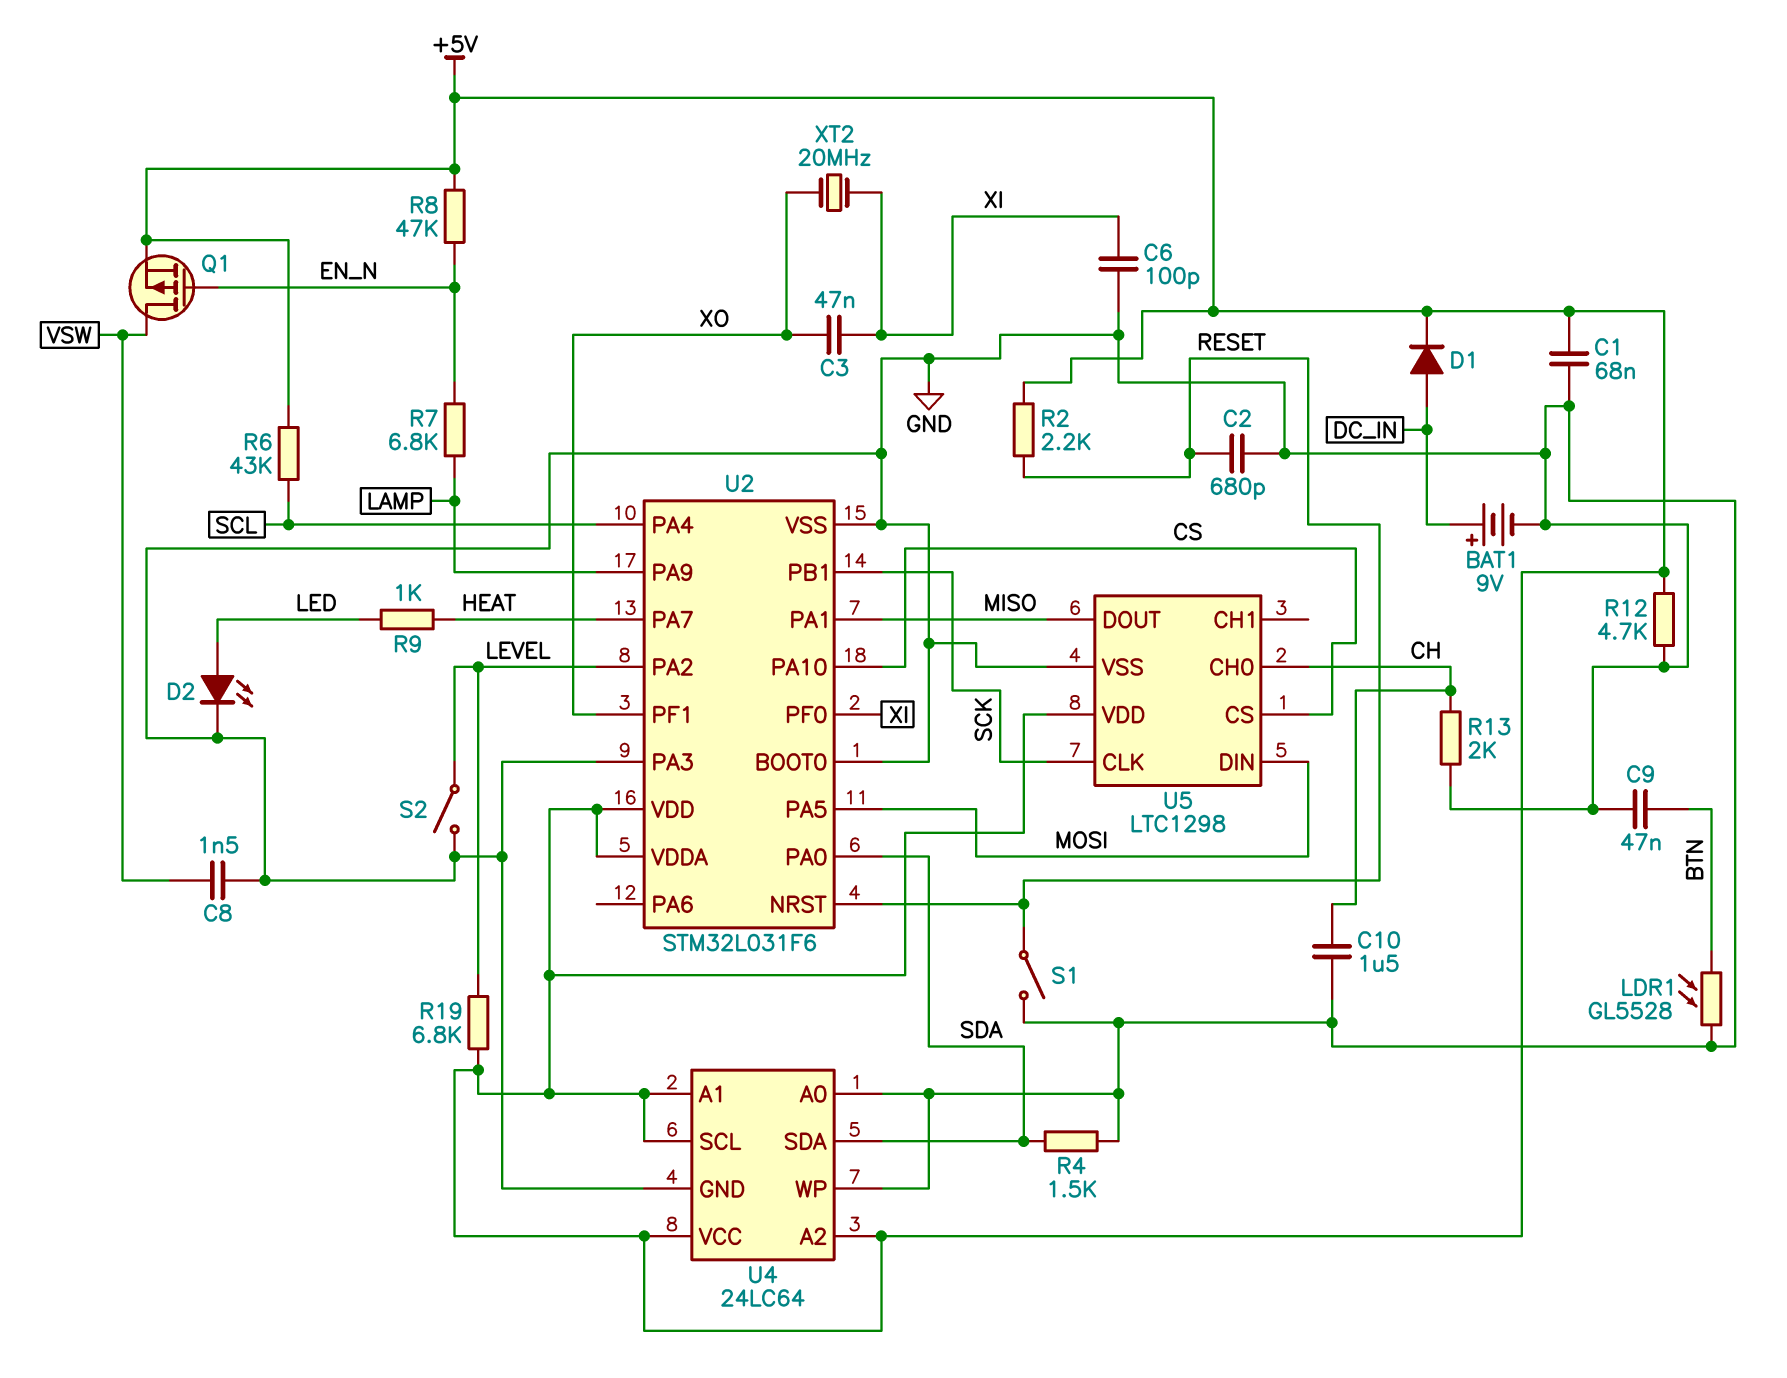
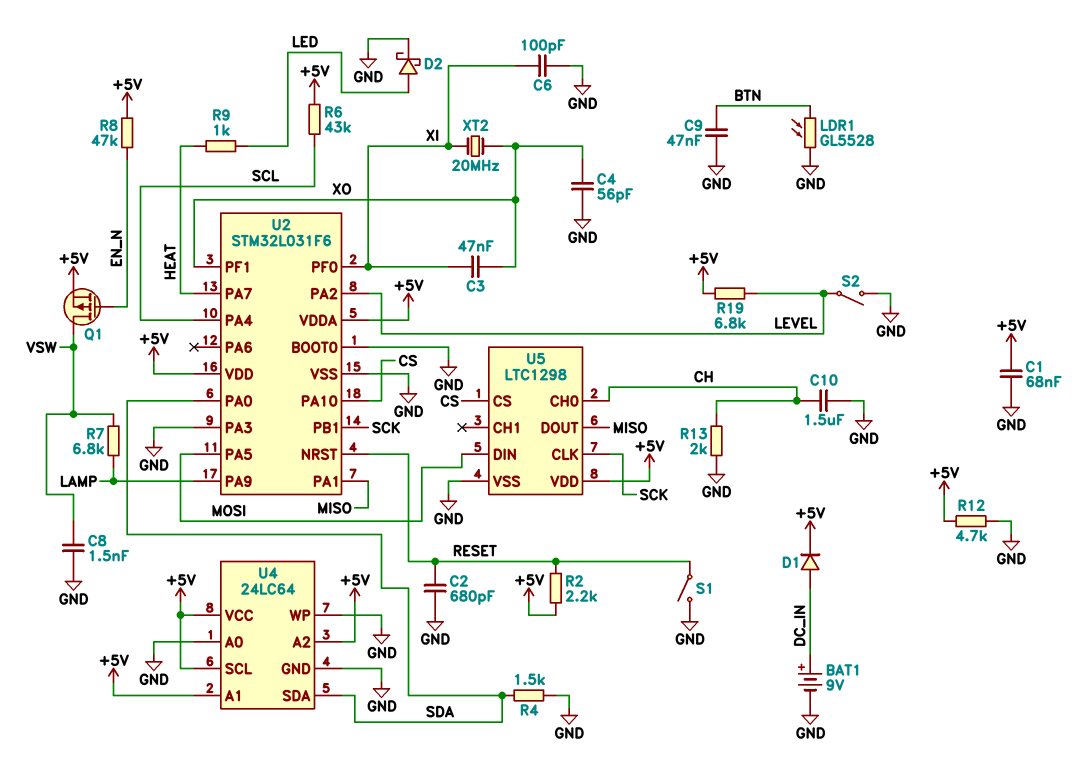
C4: none -> 56pF (GND, XO)
D2: LED (A LED, K GND) -> schottky (A LED, K GND)
R7: 6.8k (EN_N, LAMP) -> 6.8k (LAMP, VSW)

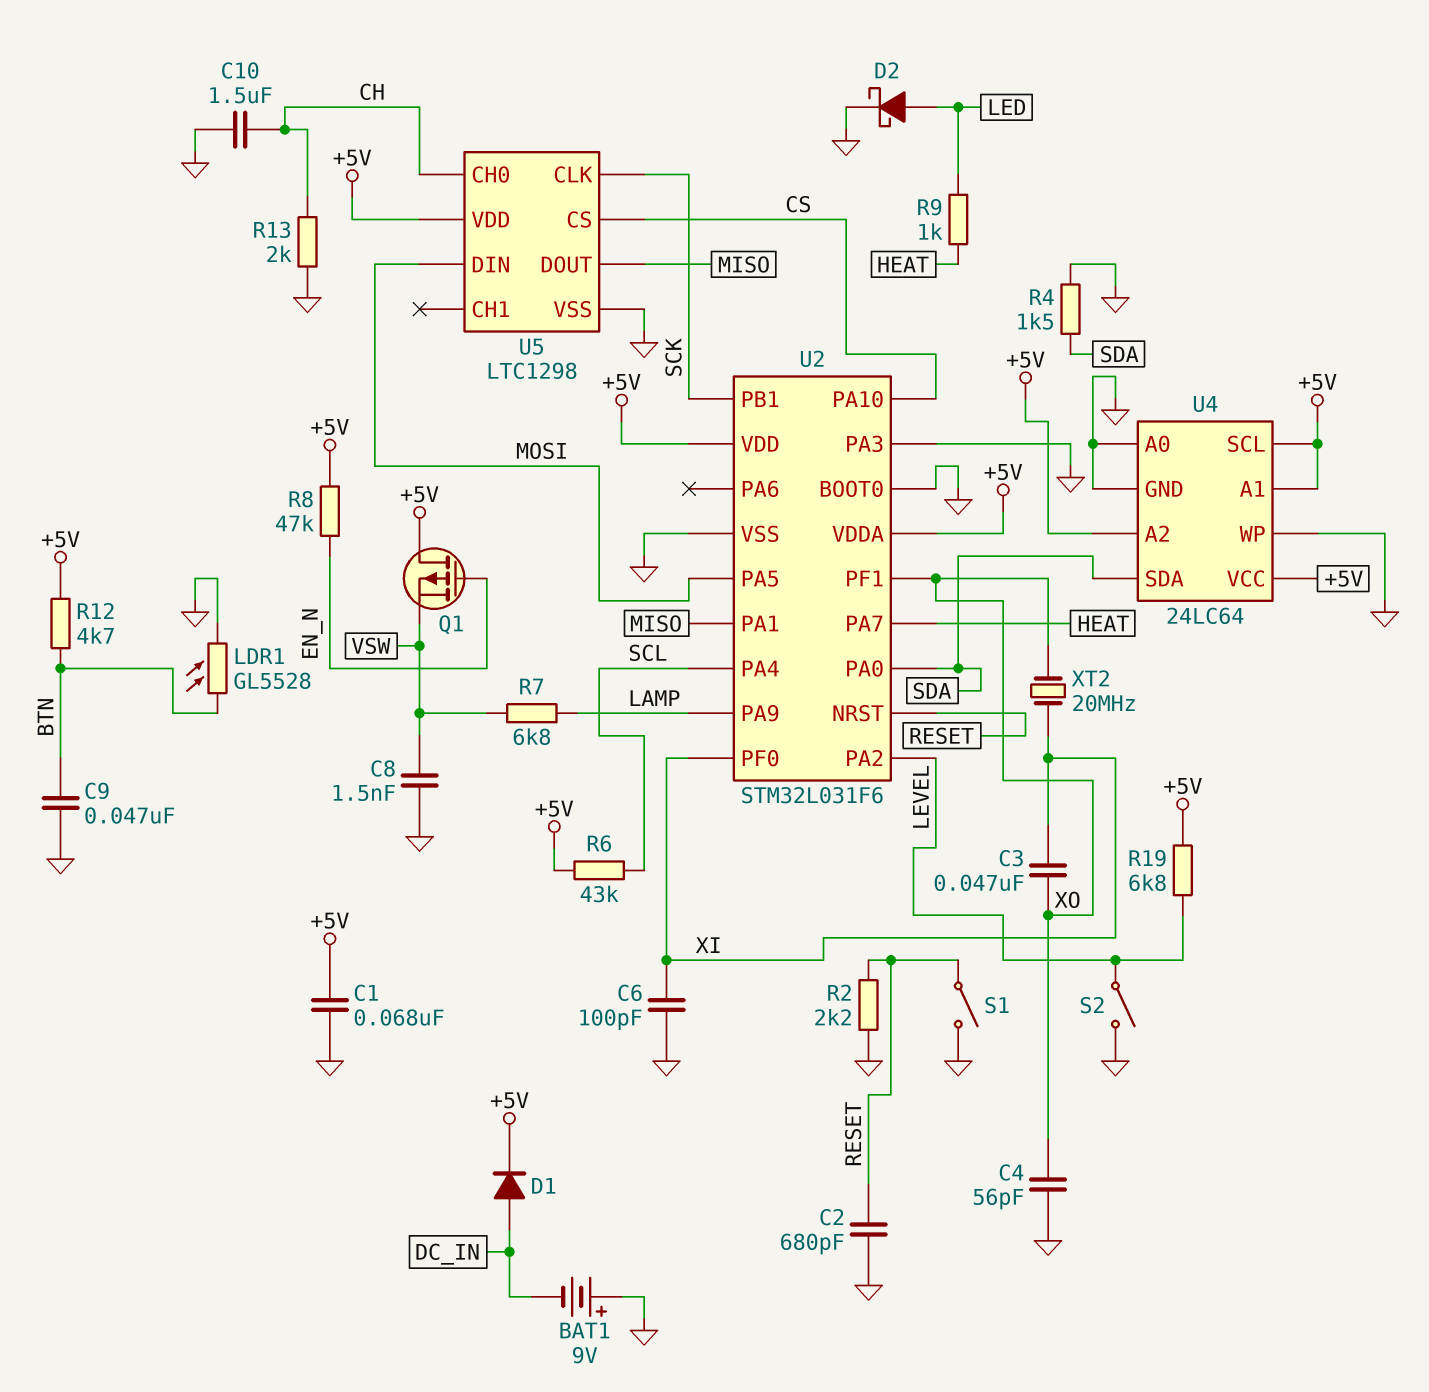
BAT1: 9V (plus DC_IN, minus GND) -> 9V (plus GND, minus DC_IN)
Q1: PMOS (G EN_N, D VSW, S +5V) -> PMOS (G EN_N, D +5V, S VSW)
R2: 2.2k (+5V, RESET) -> 2.2k (GND, RESET)
R12: 4.7k (+5V, GND) -> 4.7k (+5V, BTN)

